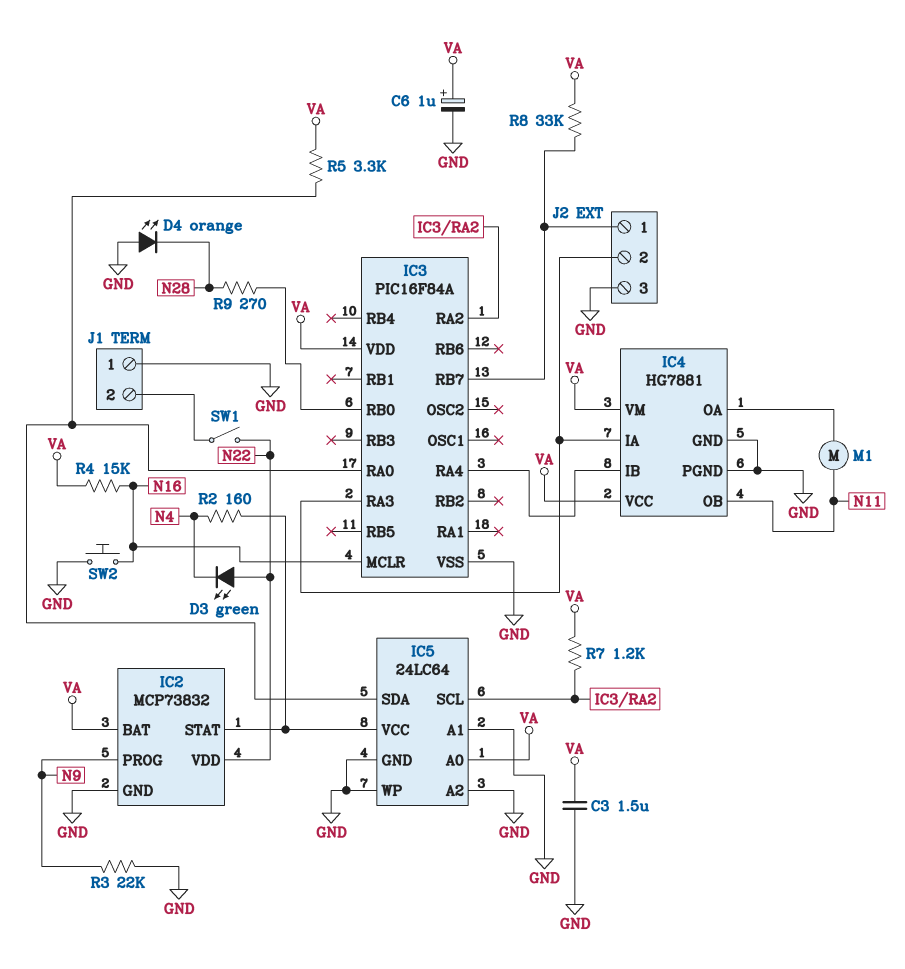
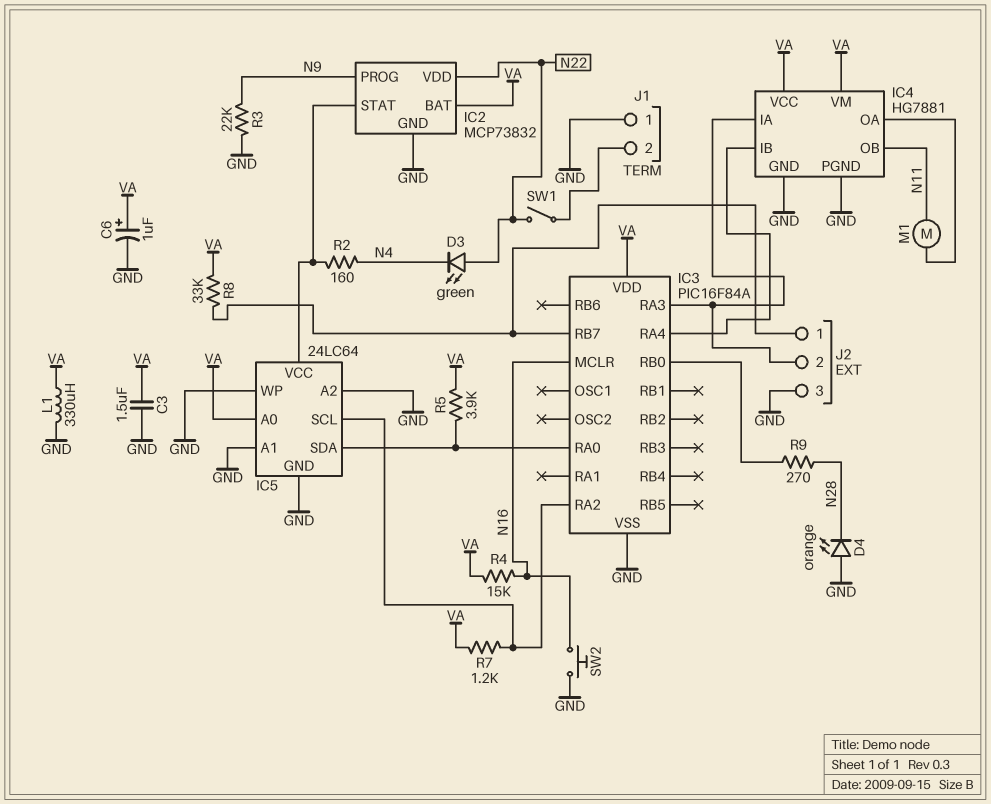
L1: none -> 330uH (GND, VA)
R5: 3.3k (IC3/RA0, VA) -> 3.9k (IC3/RA0, VA)

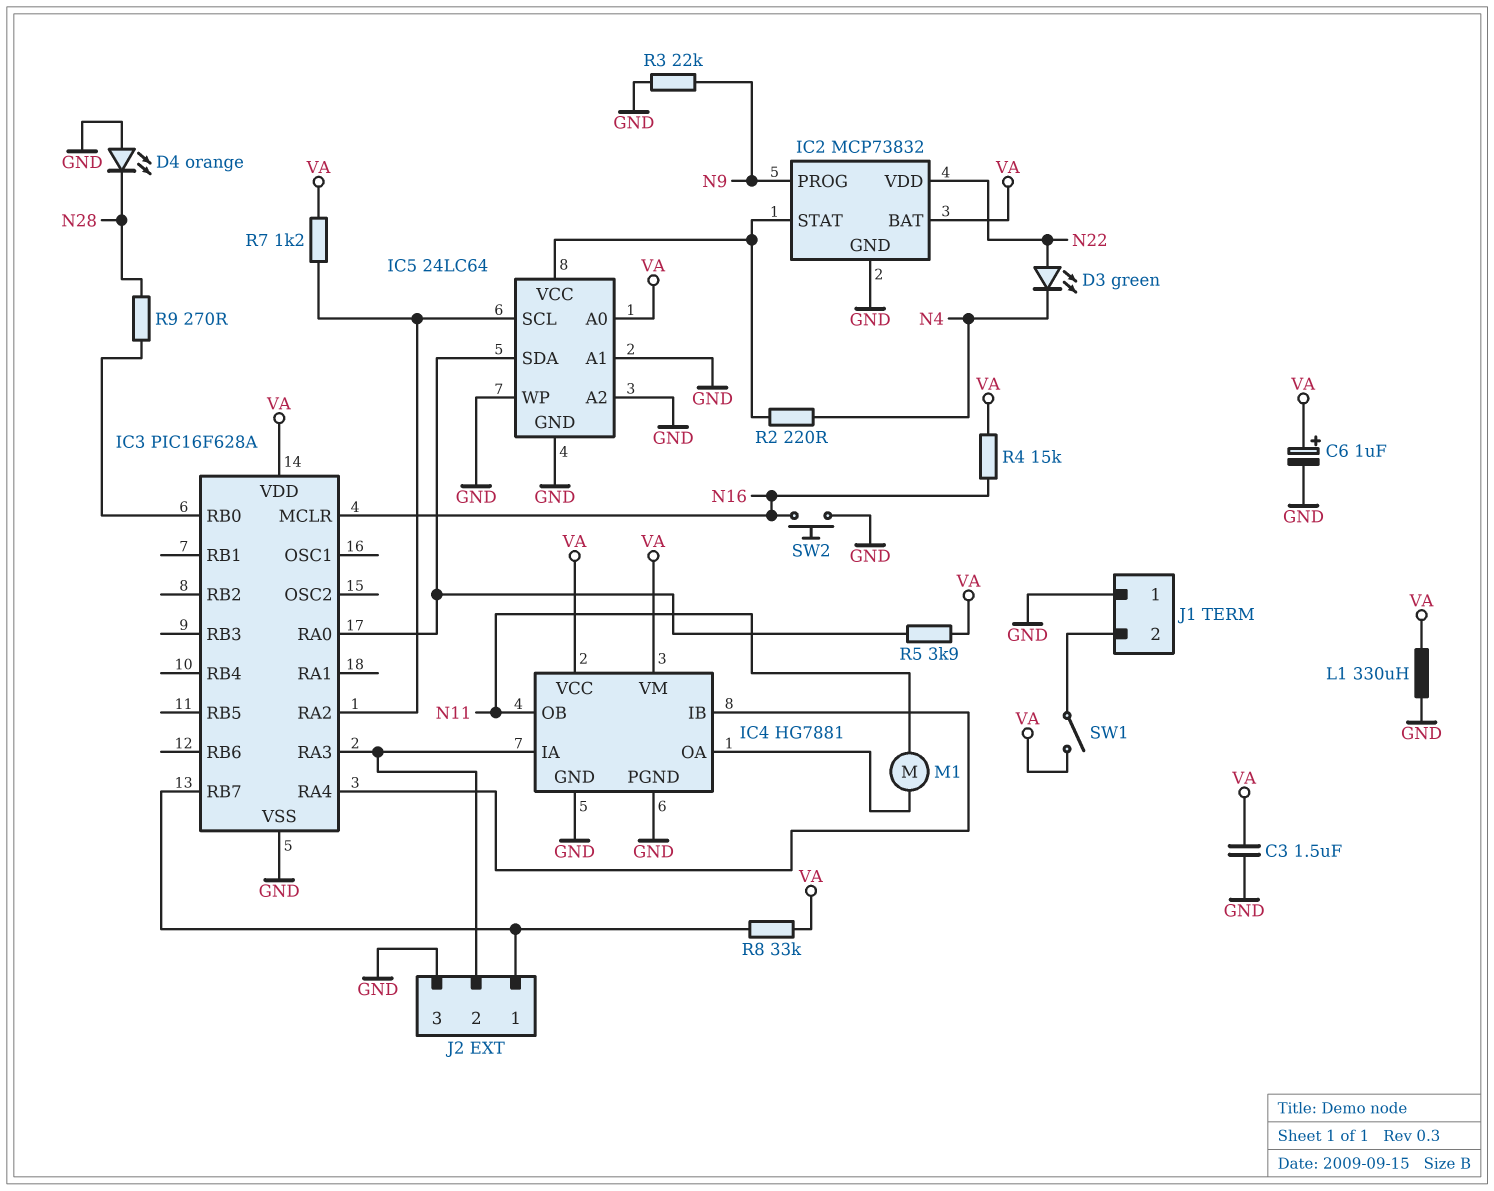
IC3: PIC16F84A -> PIC16F628A
R2: 160 (IC2/STAT, N4) -> 220 (IC2/STAT, N4)
SW1: switch (J1/2, N22) -> switch (J1/2, VA)

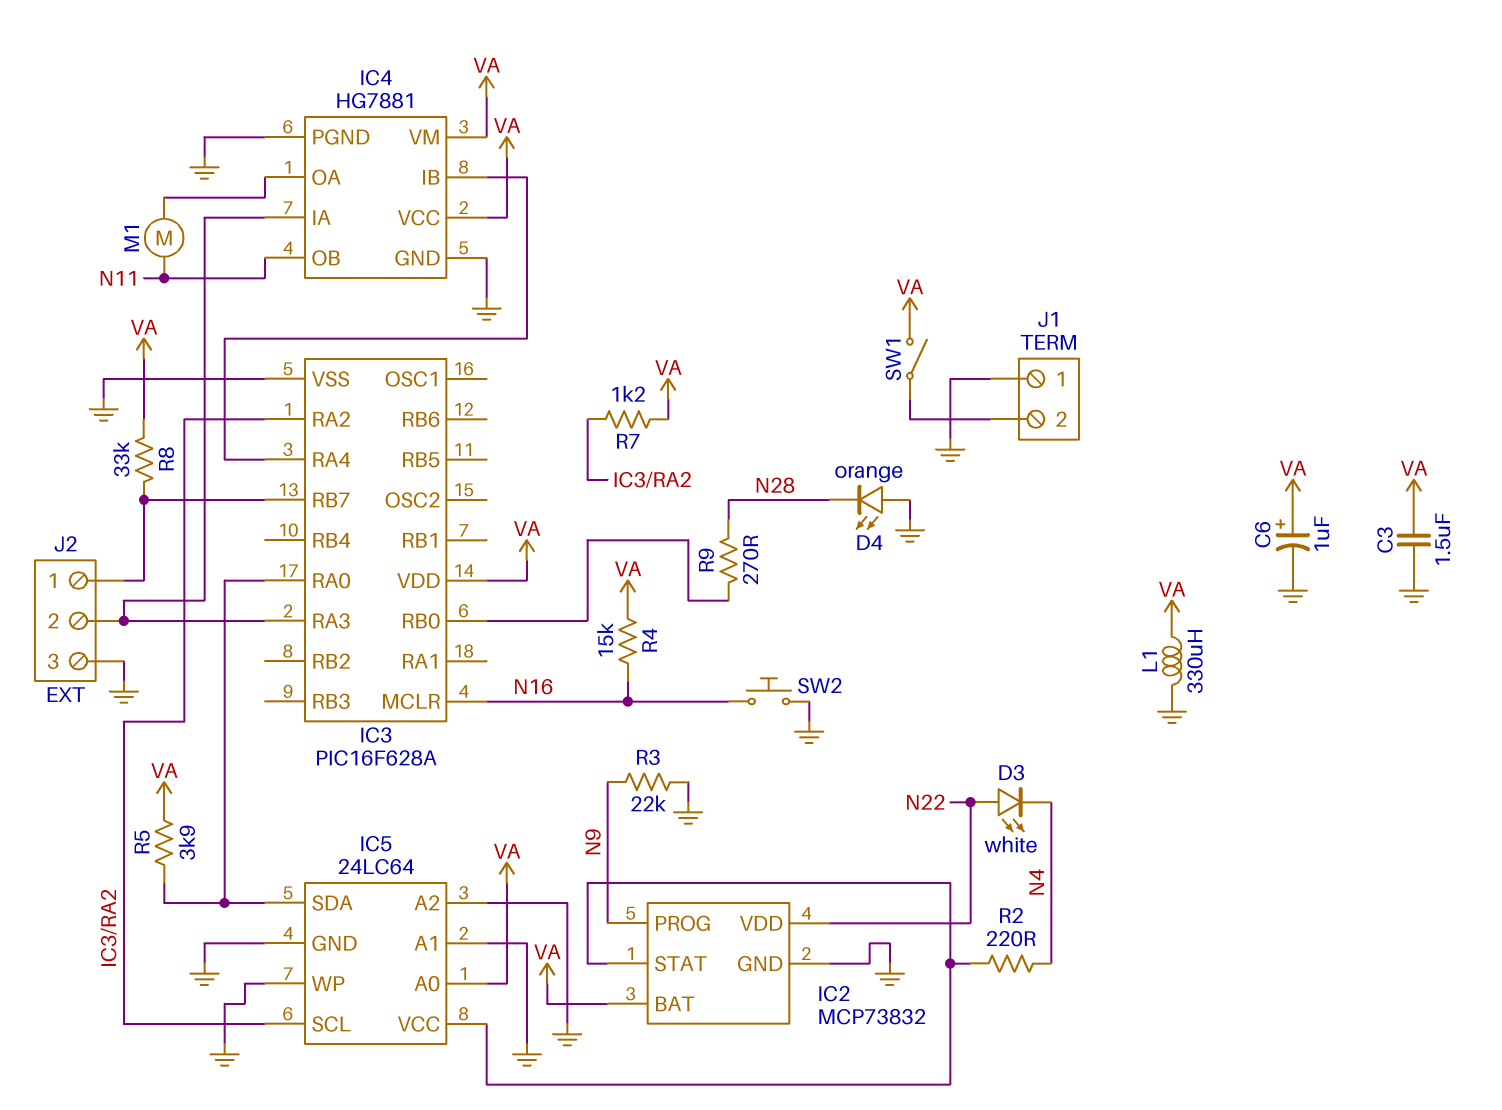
D3: LED green (A N22, K N4) -> LED white (A N22, K N4)

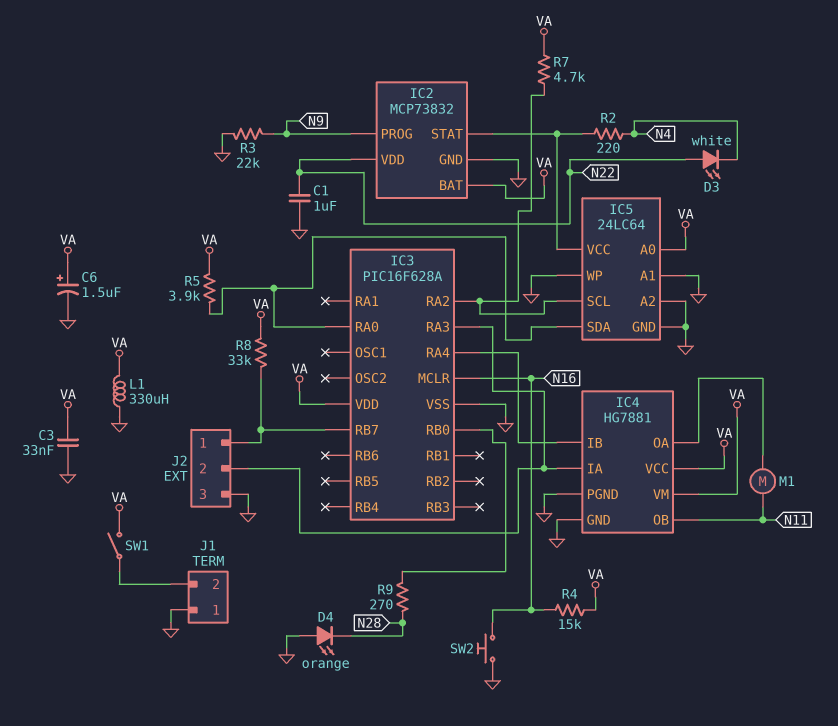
C1: none -> 1uF (GND, N22)
C3: 1.5uF (GND, VA) -> 33nF (GND, VA)
C6: 1uF (plus VA, minus GND) -> 1.5uF (plus VA, minus GND)
R7: 1.2k (IC3/RA2, VA) -> 4.7k (IC3/RA2, VA)

